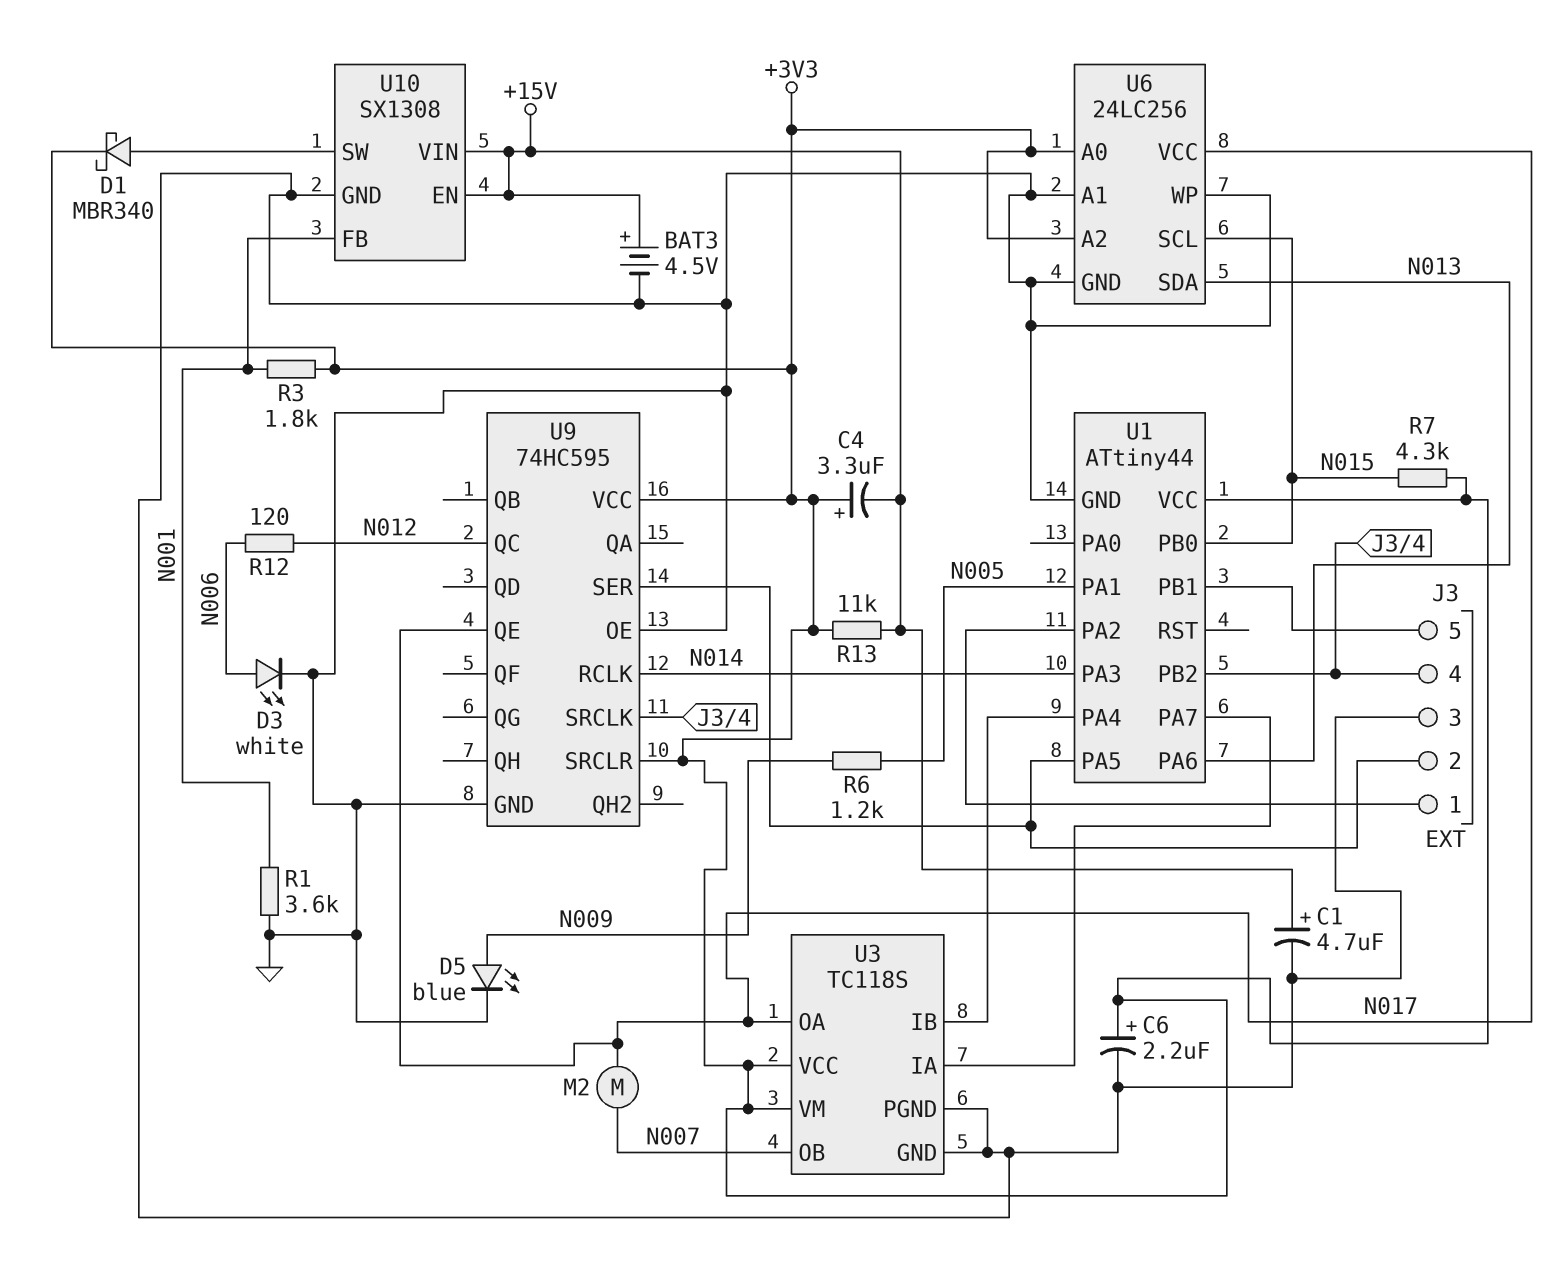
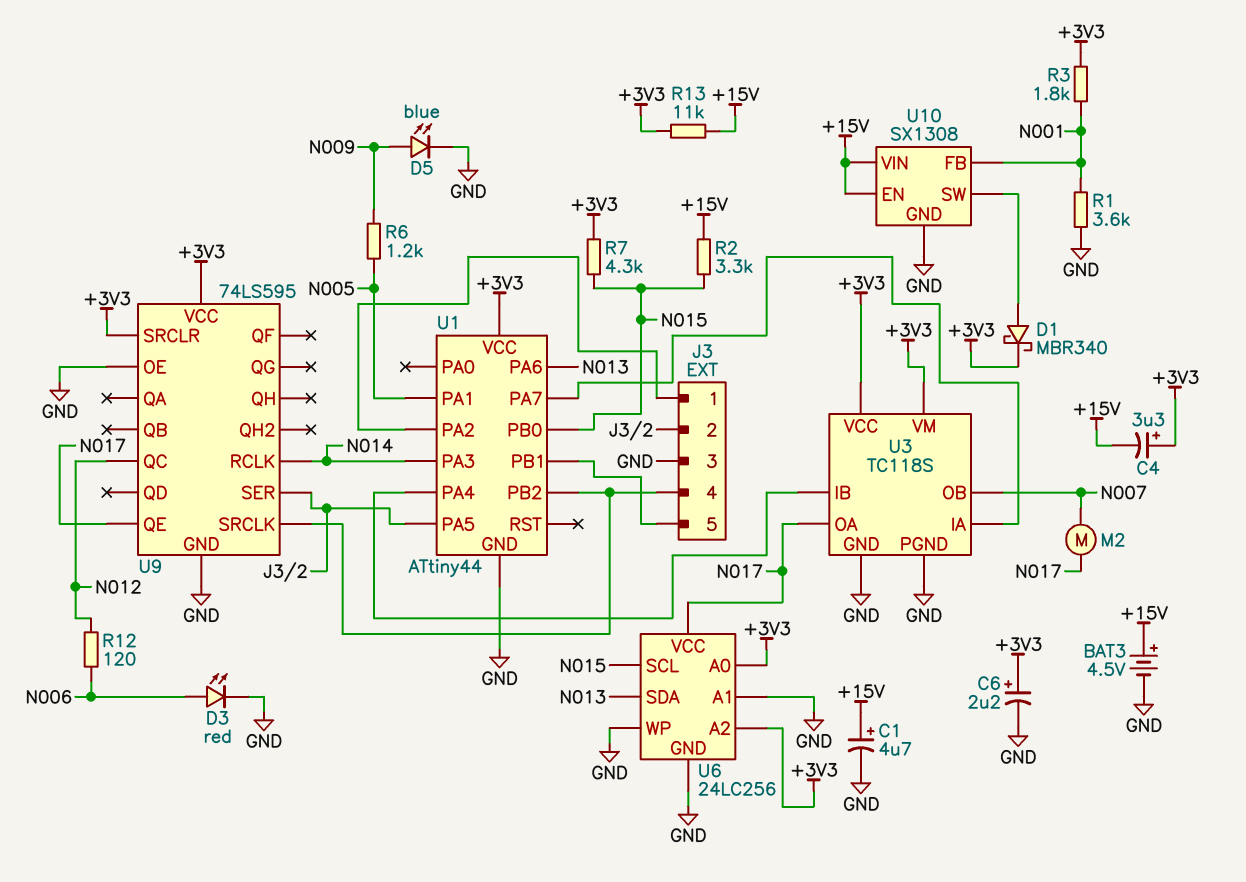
D3: LED white (A N006, K GND) -> LED red (A N006, K GND)
R2: none -> 3.3k (+15V, N015)
U9: 74HC595 -> 74LS595

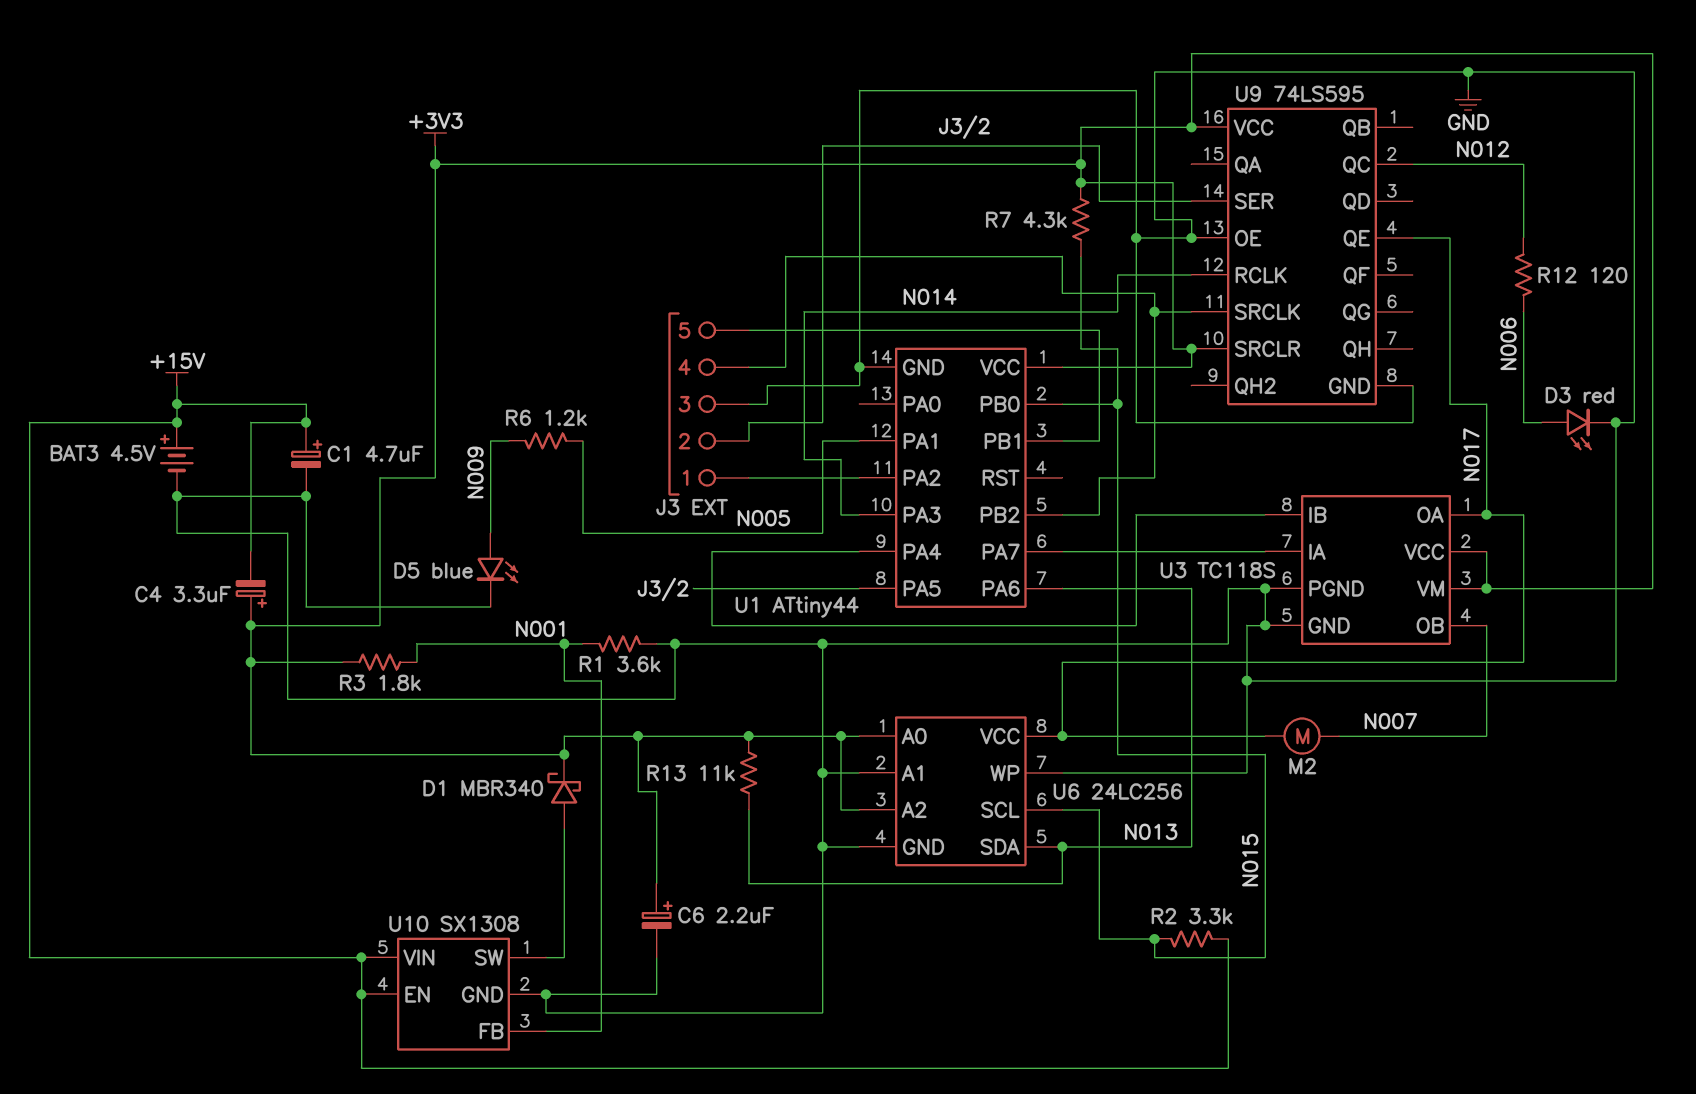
R13: 11k (+3V3, +15V) -> 11k (+3V3, N013)

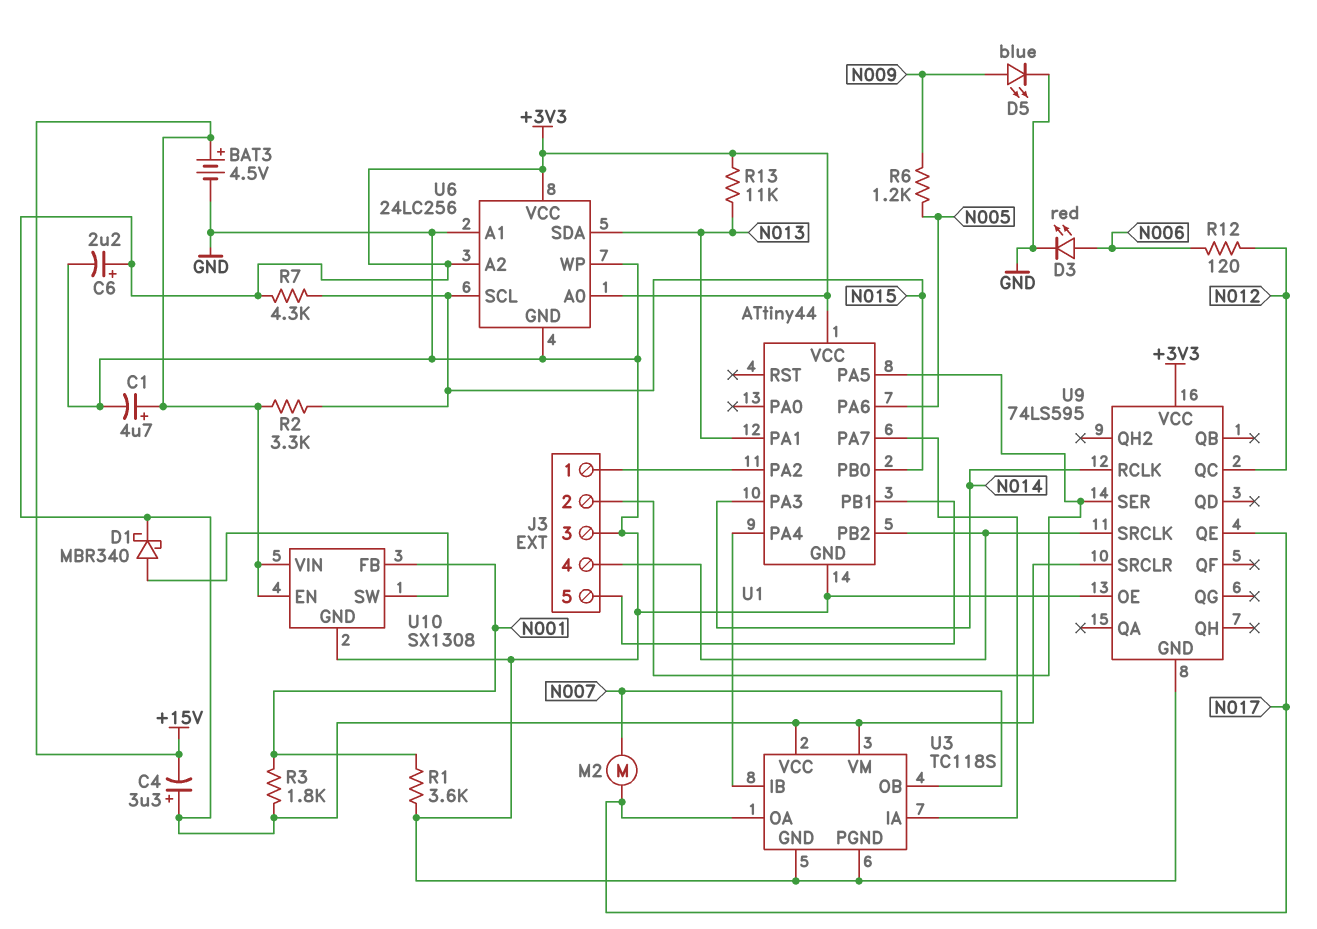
U1 pin PA1: N005 -> N013
U1 pin PA6: N013 -> N005
U6 pin VCC: N017 -> +3V3

